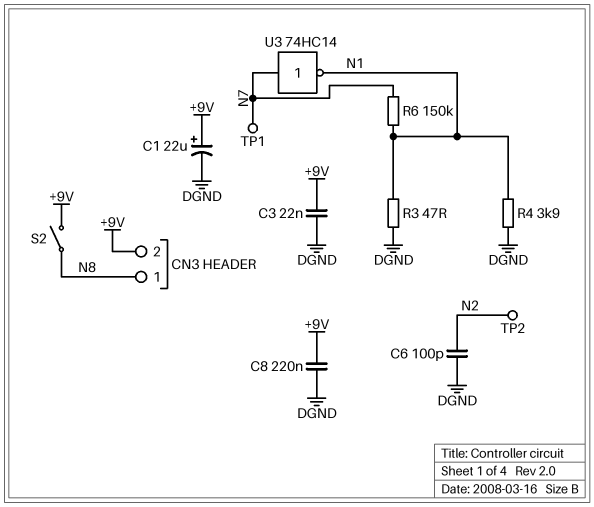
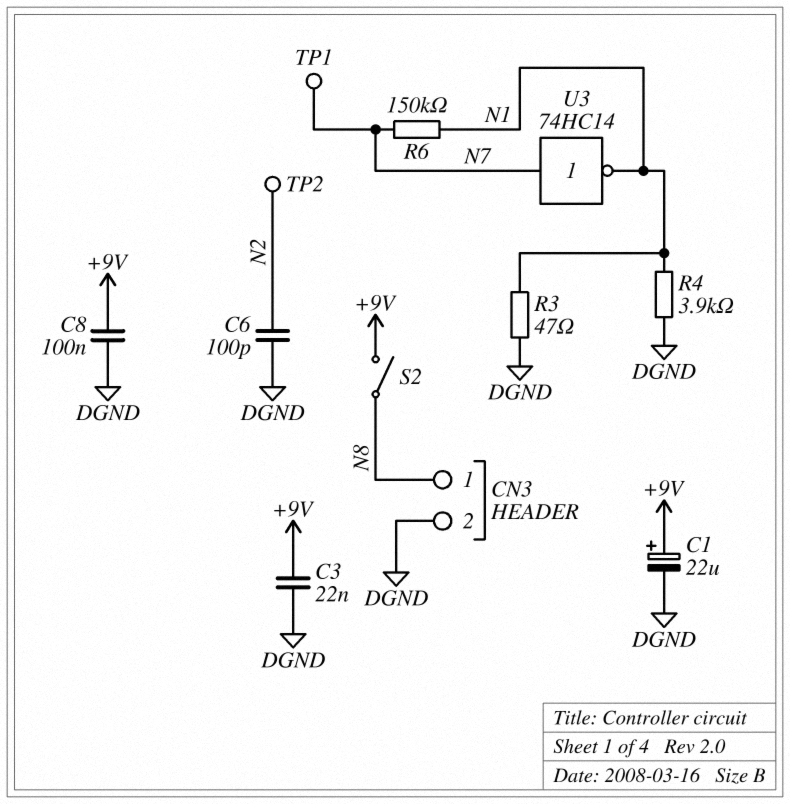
C8: 220nF (+9V, DGND) -> 100nF (+9V, DGND)
CN3 pin 2: +9V -> DGND

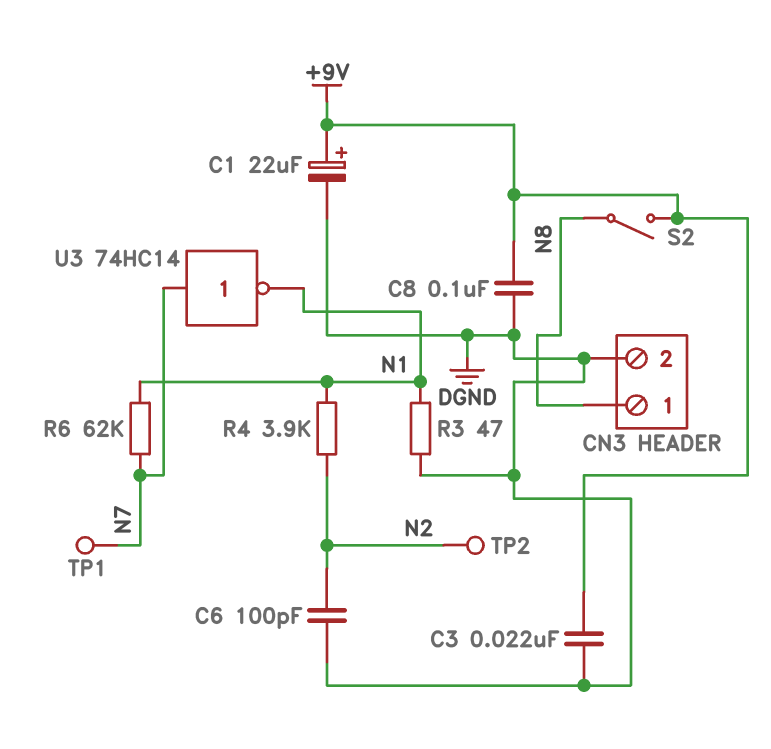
R4: 3.9k (DGND, N1) -> 3.9k (N1, N2)
R6: 150k (N1, N7) -> 62k (N1, N7)

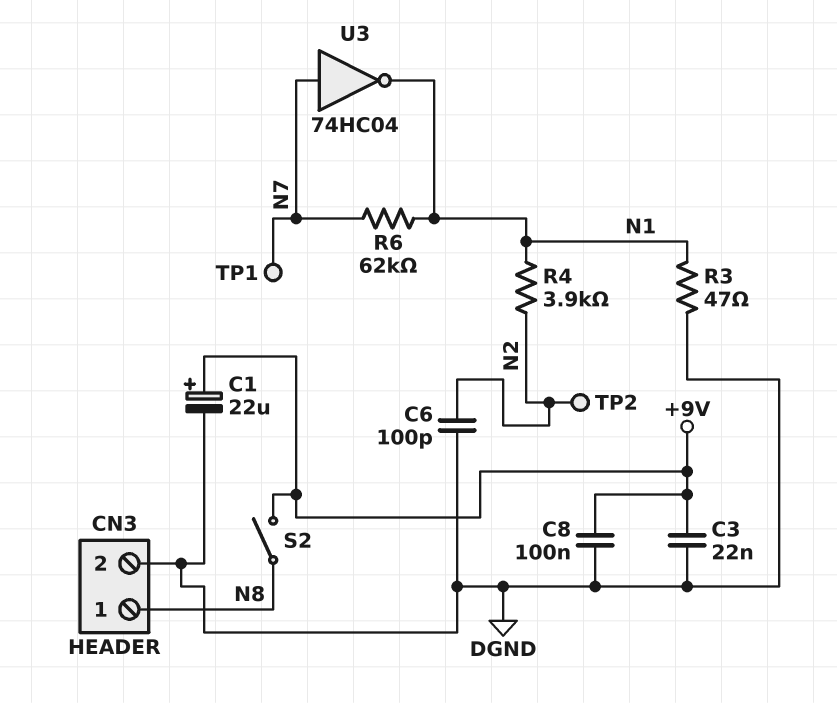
U3: NOT 74HC14 (in N7, out N1) -> NOT 74HC04 (in N7, out N1)

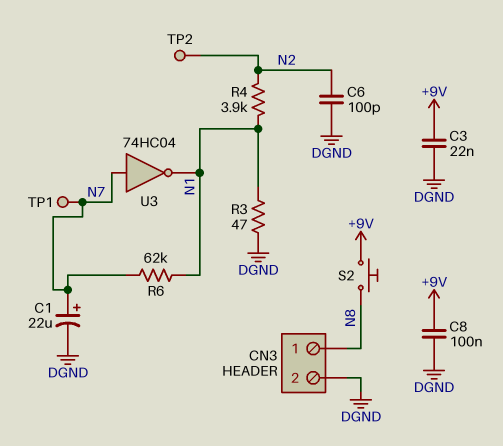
C1: 22uF (plus +9V, minus DGND) -> 22uF (plus N7, minus DGND)
S2: switch (+9V, N8) -> button (+9V, N8)

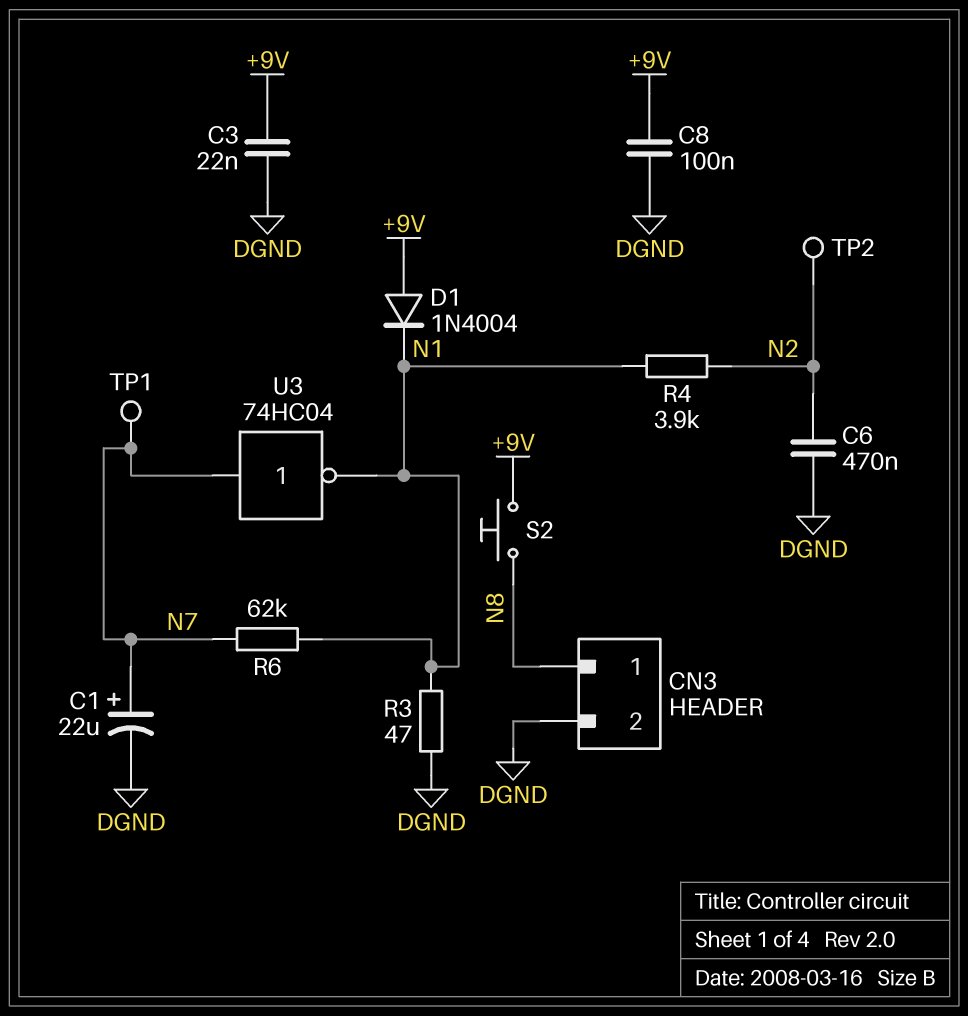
C6: 100pF (DGND, N2) -> 470nF (DGND, N2)
D1: none -> diode 1N4004 (A +9V, K N1)

